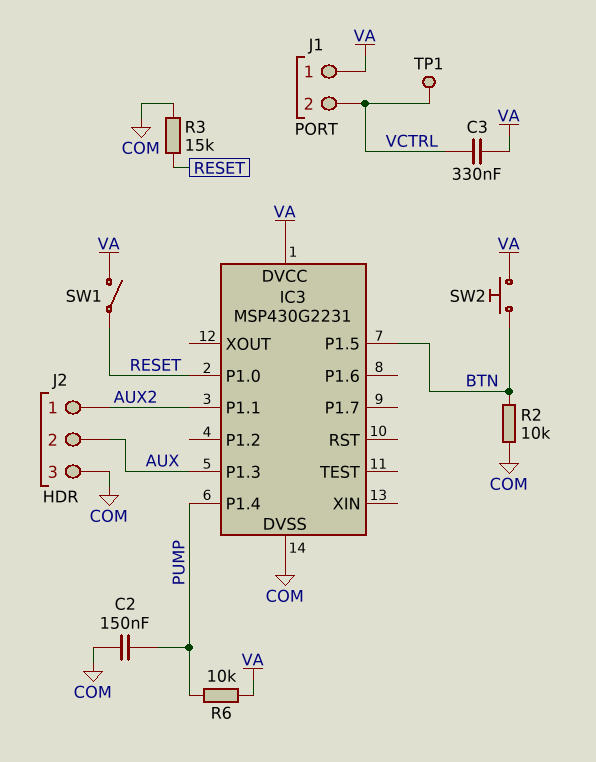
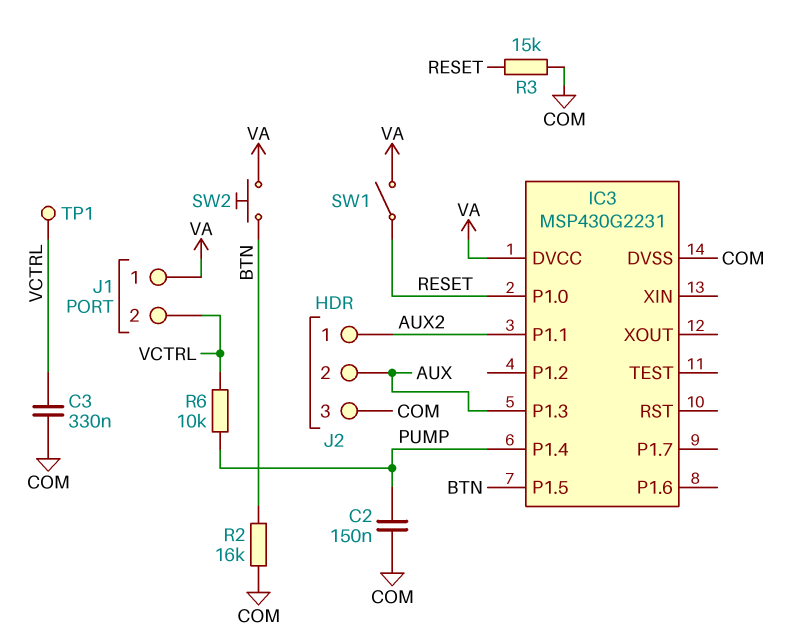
C3: 330nF (VA, VCTRL) -> 330nF (COM, VCTRL)
R2: 10k (BTN, COM) -> 16k (BTN, COM)
R6: 10k (PUMP, VA) -> 10k (PUMP, VCTRL)

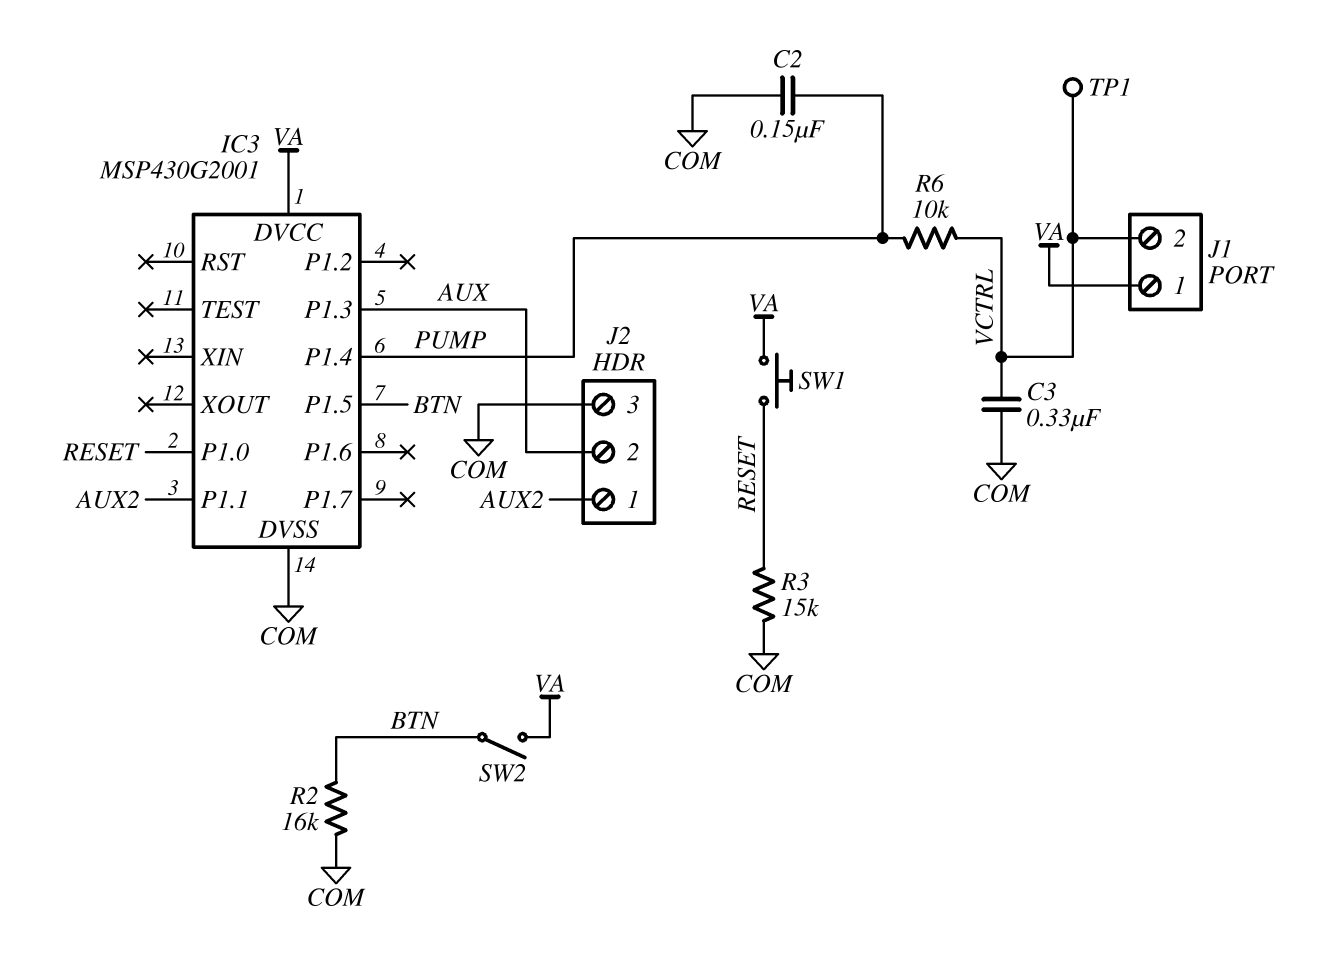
IC3: MSP430G2231 -> MSP430G2001
SW1: switch (RESET, VA) -> button (RESET, VA)
SW2: button (BTN, VA) -> switch (BTN, VA)

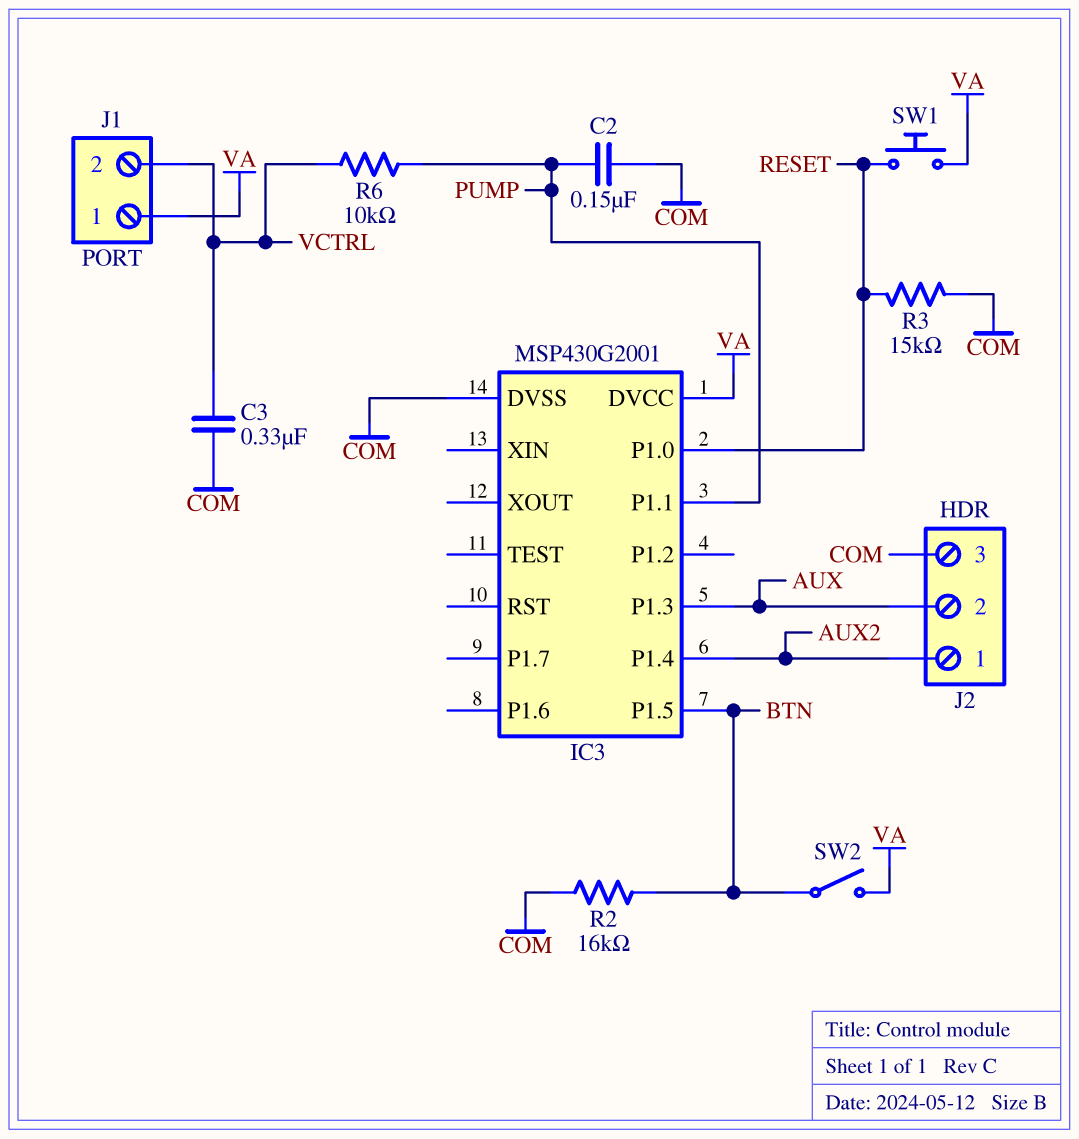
IC3 pin P1.1: AUX2 -> PUMP
IC3 pin P1.4: PUMP -> AUX2
TP1: test point (VCTRL) -> none

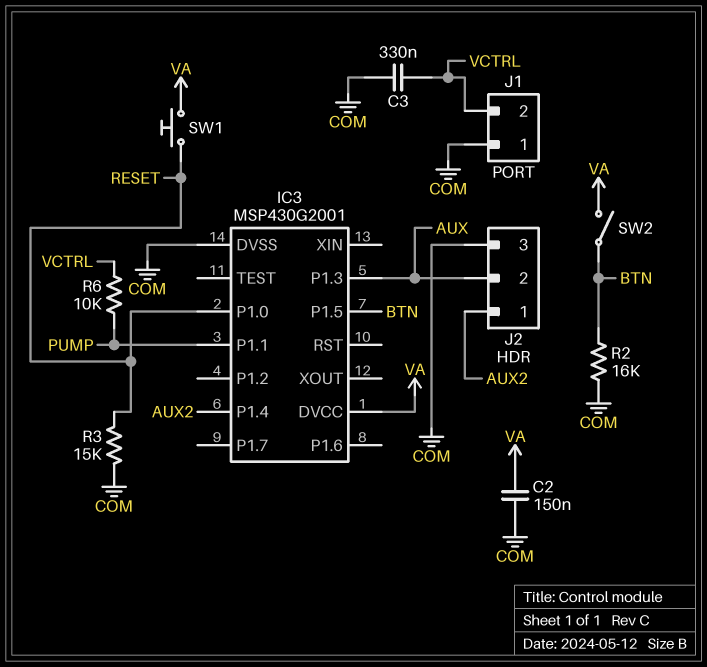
C2: 150nF (COM, PUMP) -> 150nF (COM, VA)
J1 pin 1: VA -> COM

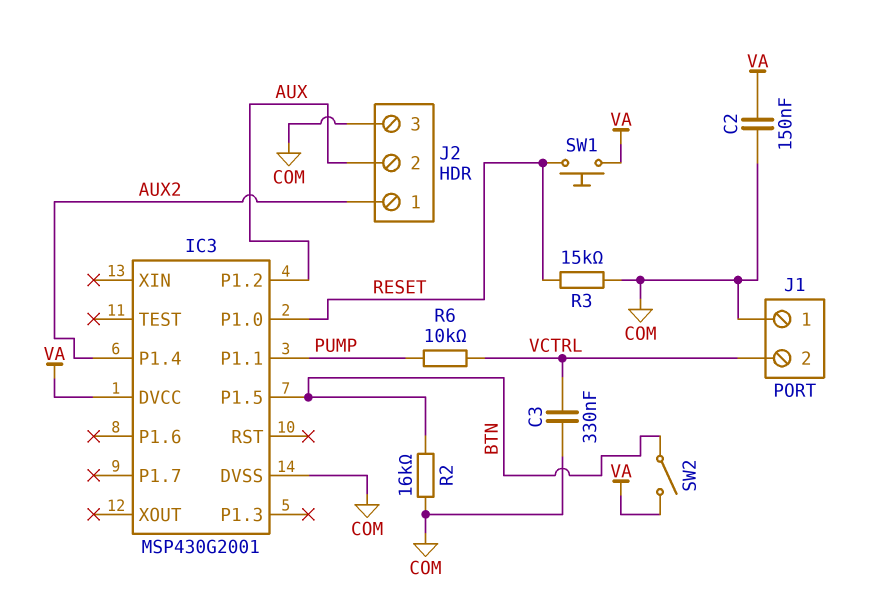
IC3 pin P1.2: none -> AUX
IC3 pin P1.3: AUX -> none

